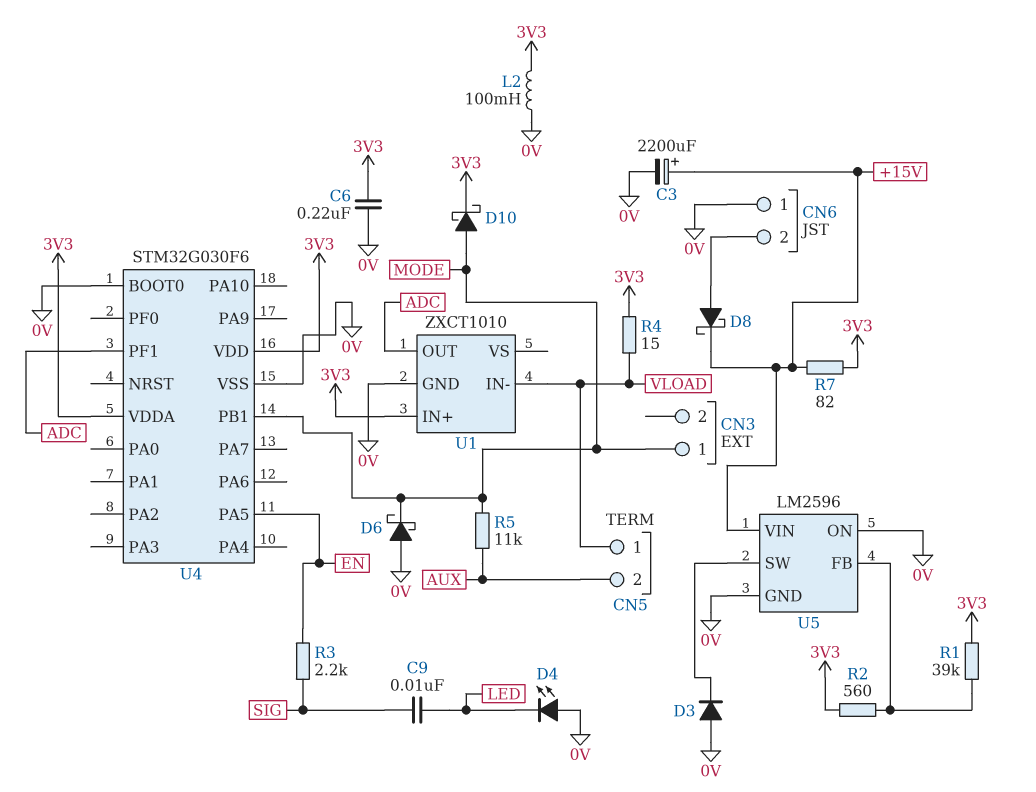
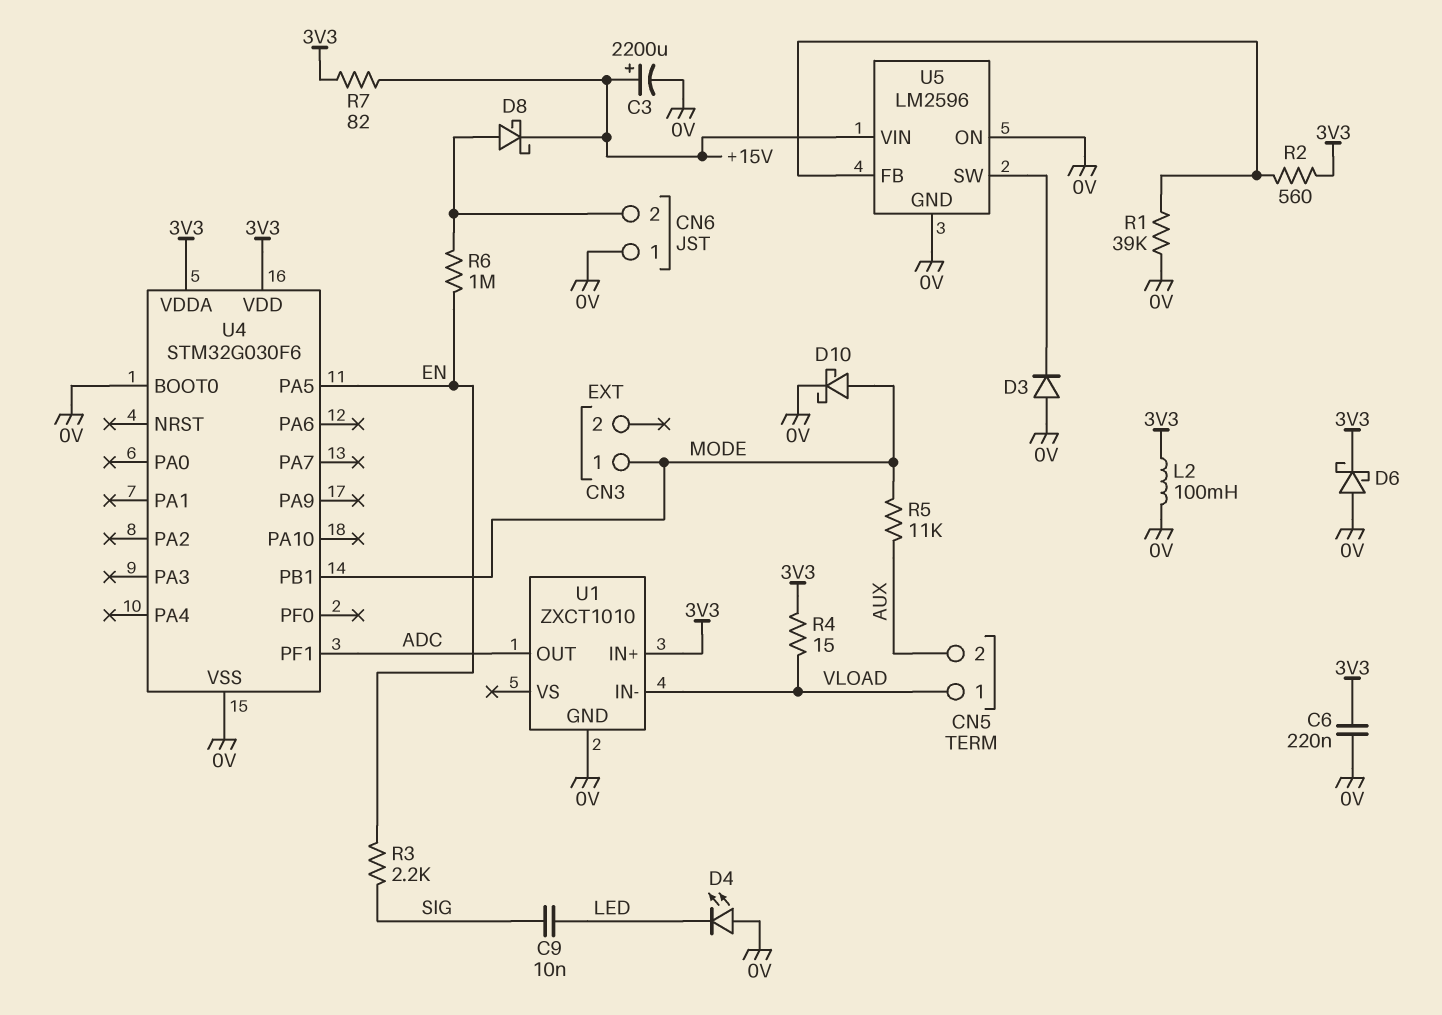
D6: schottky (A 0V, K MODE) -> schottky (A 0V, K 3V3)
D10: schottky (A MODE, K 3V3) -> schottky (A MODE, K 0V)
R1: 39k (3V3, U5/FB) -> 39k (0V, U5/FB)
R6: none -> 1M (CN6/2, EN)

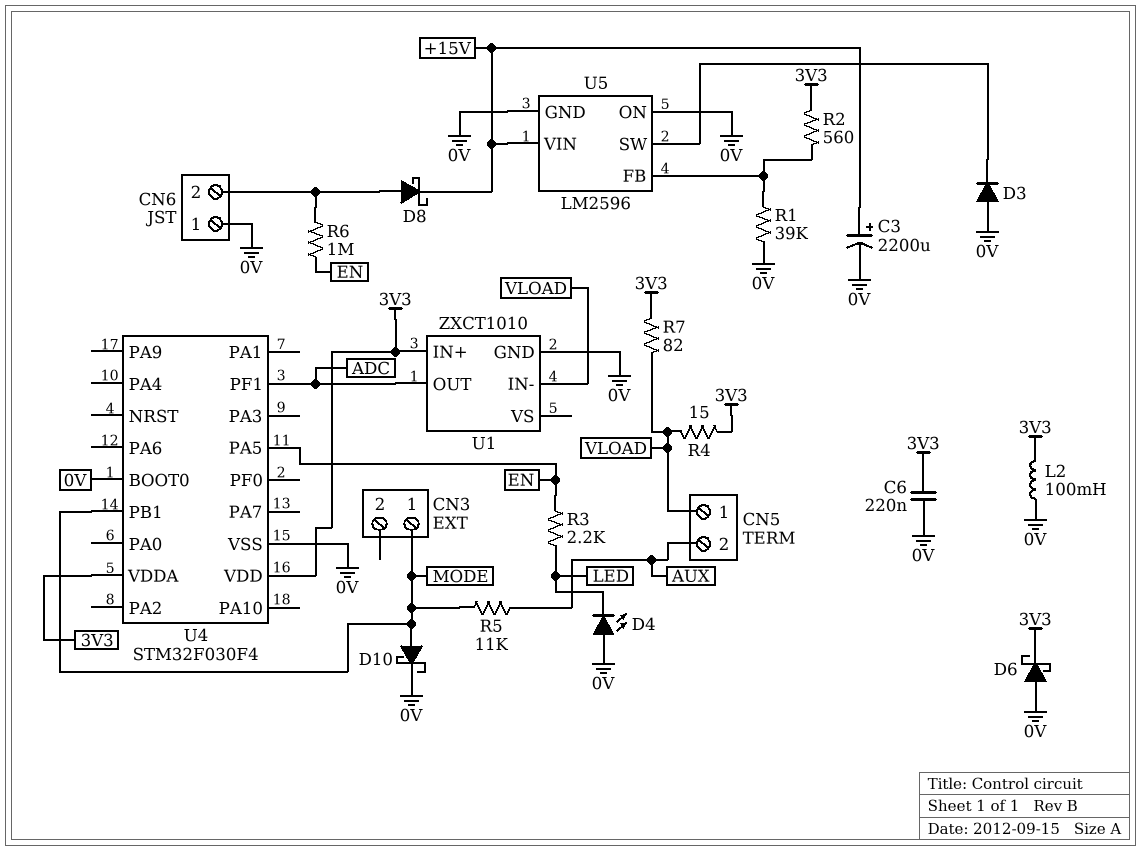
C9: 10nF (LED, SIG) -> none
R3: 2.2k (EN, SIG) -> 2.2k (EN, LED)
R7: 82 (+15V, 3V3) -> 82 (3V3, VLOAD)
U4: STM32G030F6 -> STM32F030F4

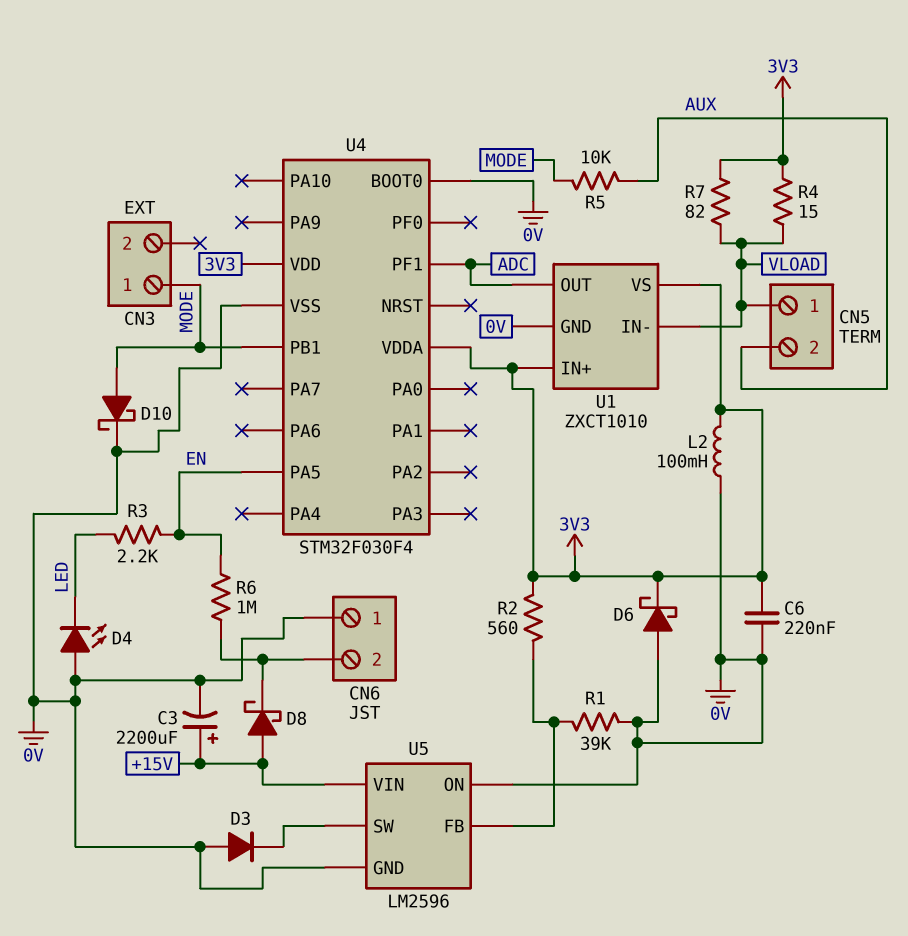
D8: schottky (A CN6/2, K +15V) -> schottky (A +15V, K CN6/2)
R5: 11k (AUX, MODE) -> 10k (AUX, MODE)
U1 pin VS: none -> 3V3

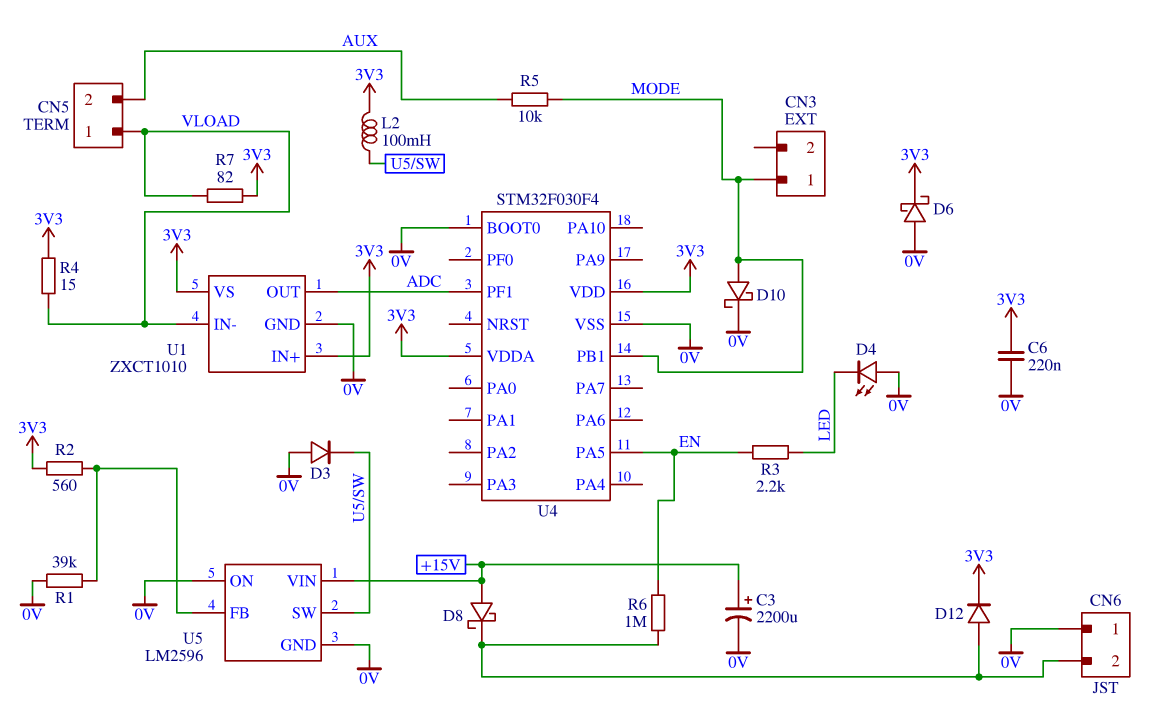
D12: none -> diode (A CN6/2, K 3V3)
L2: 100mH (0V, 3V3) -> 100mH (3V3, U5/SW)

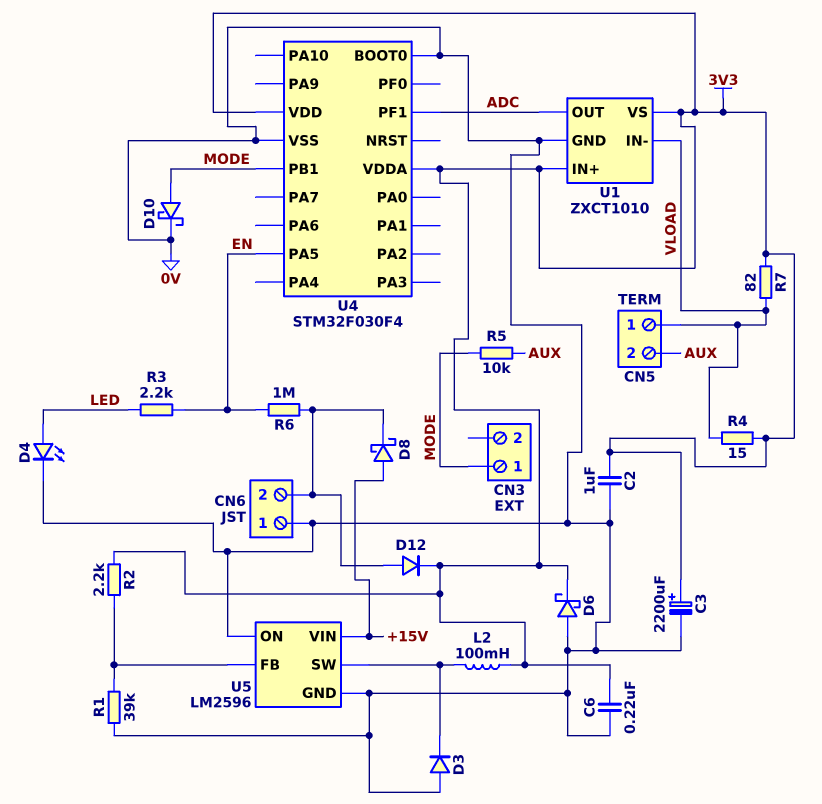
C2: none -> 1uF (0V, 3V3)
C3: 2200uF (plus +15V, minus 0V) -> 2200uF (plus 3V3, minus 0V)
D4: LED (A 0V, K LED) -> LED (A LED, K 0V)
R2: 560 (3V3, U5/FB) -> 2.2k (3V3, U5/FB)

